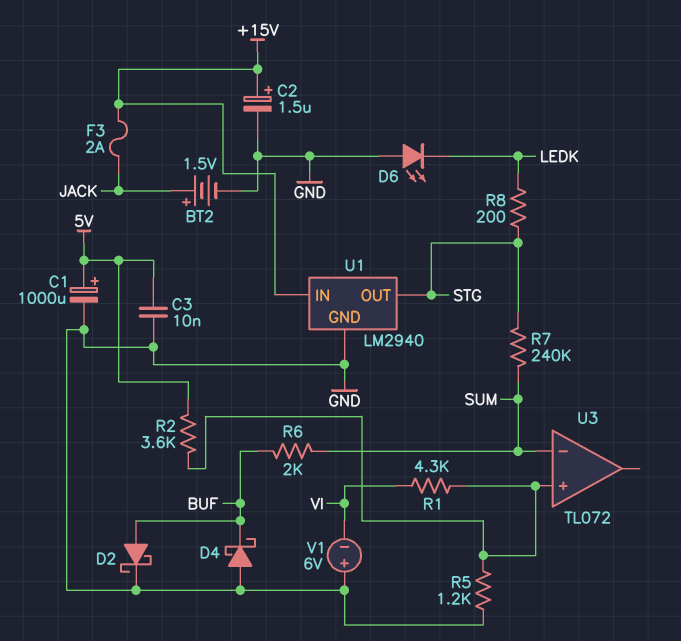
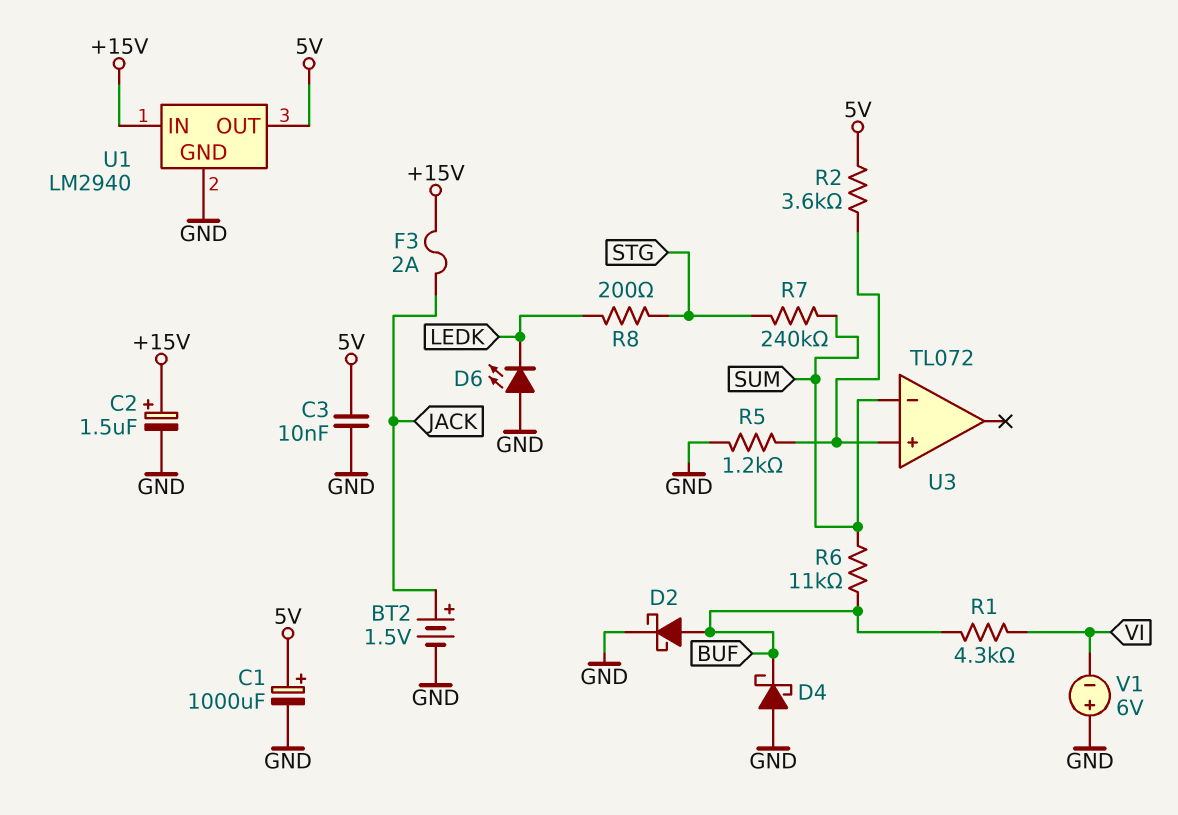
R1: 4.3k (U3/in+, VI) -> 4.3k (BUF, VI)
R6: 2k (BUF, SUM) -> 11k (BUF, SUM)
U1 pin OUT: STG -> 5V

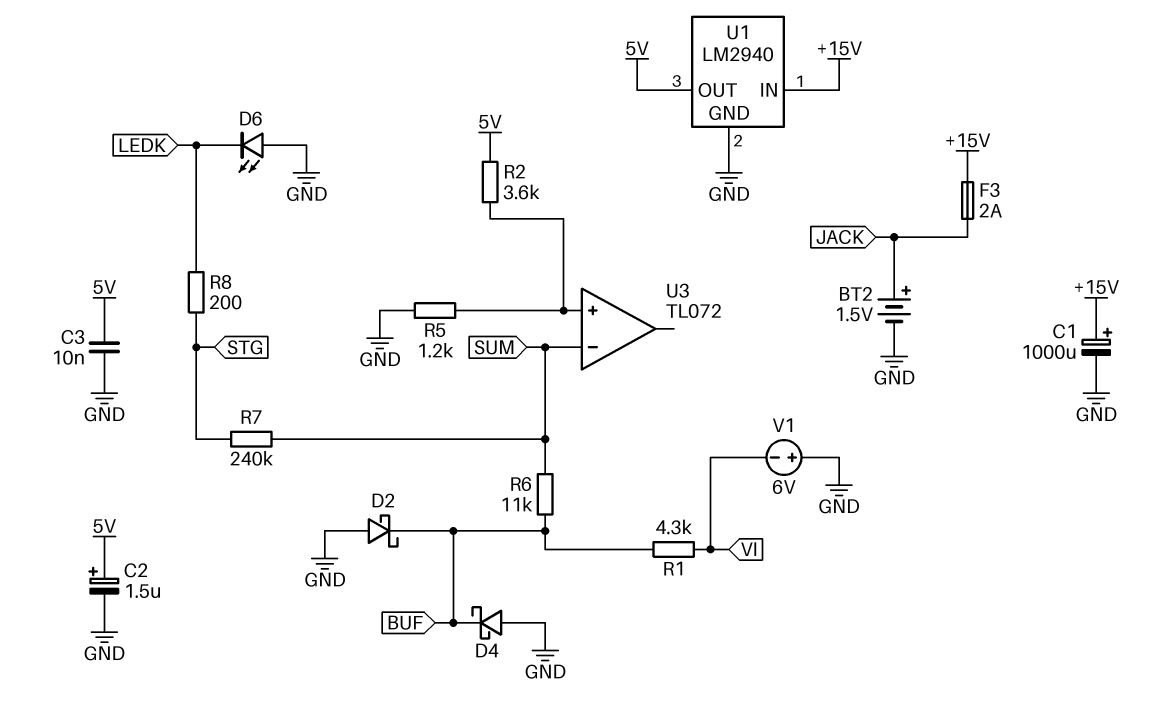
C1: 1000uF (plus 5V, minus GND) -> 1000uF (plus +15V, minus GND)
C2: 1.5uF (plus +15V, minus GND) -> 1.5uF (plus 5V, minus GND)
D2: schottky (A BUF, K GND) -> schottky (A GND, K BUF)

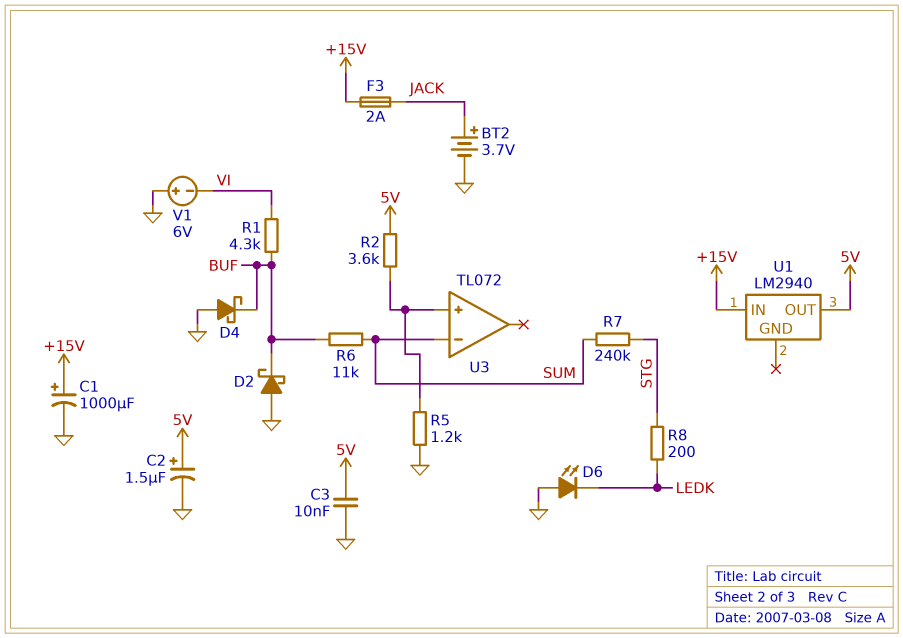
BT2: 1.5V (plus JACK, minus GND) -> 3.7V (plus JACK, minus GND)
U1 pin GND: GND -> none

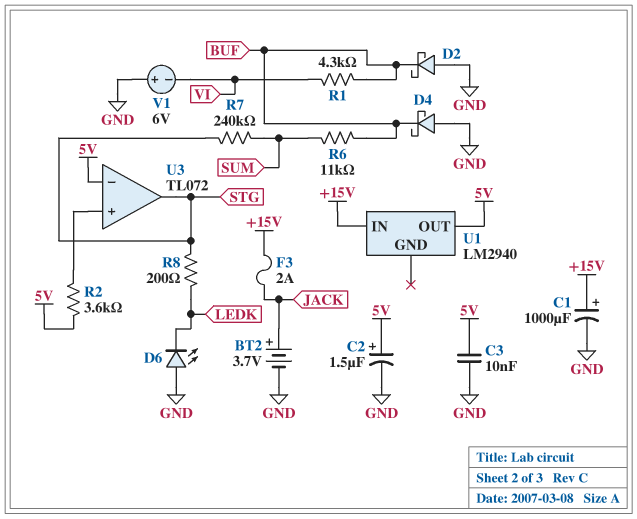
R5: 1.2k (GND, U3/in+) -> none
U3 pin in-: SUM -> 5V
U3 pin out: none -> STG

